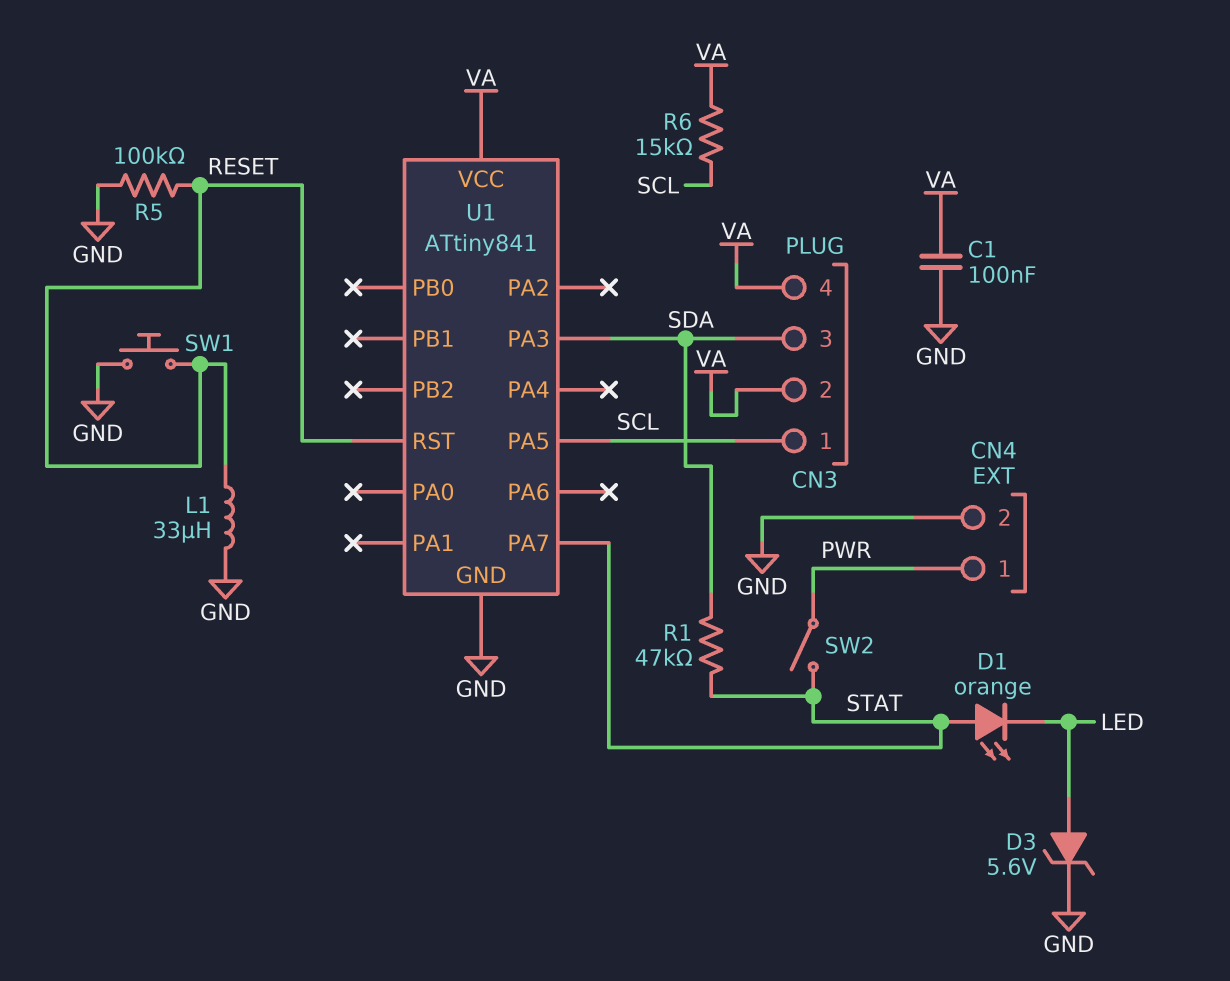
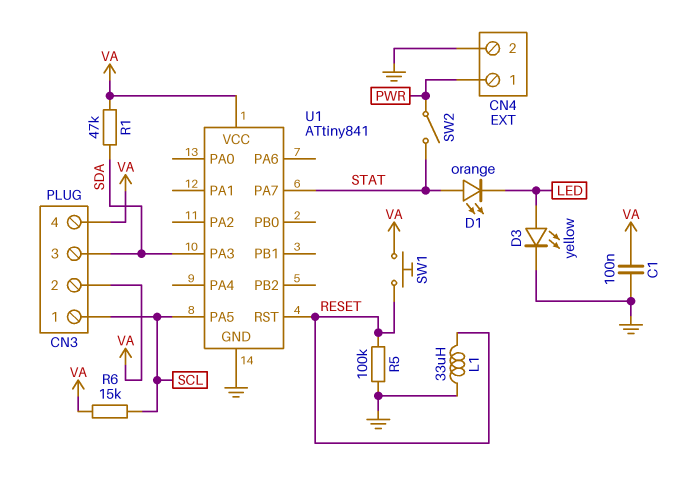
D3: zener 5.6V (A LED, K GND) -> LED yellow (A LED, K GND)
R1: 47k (SDA, STAT) -> 47k (SDA, VA)
SW1: button (GND, RESET) -> button (RESET, VA)

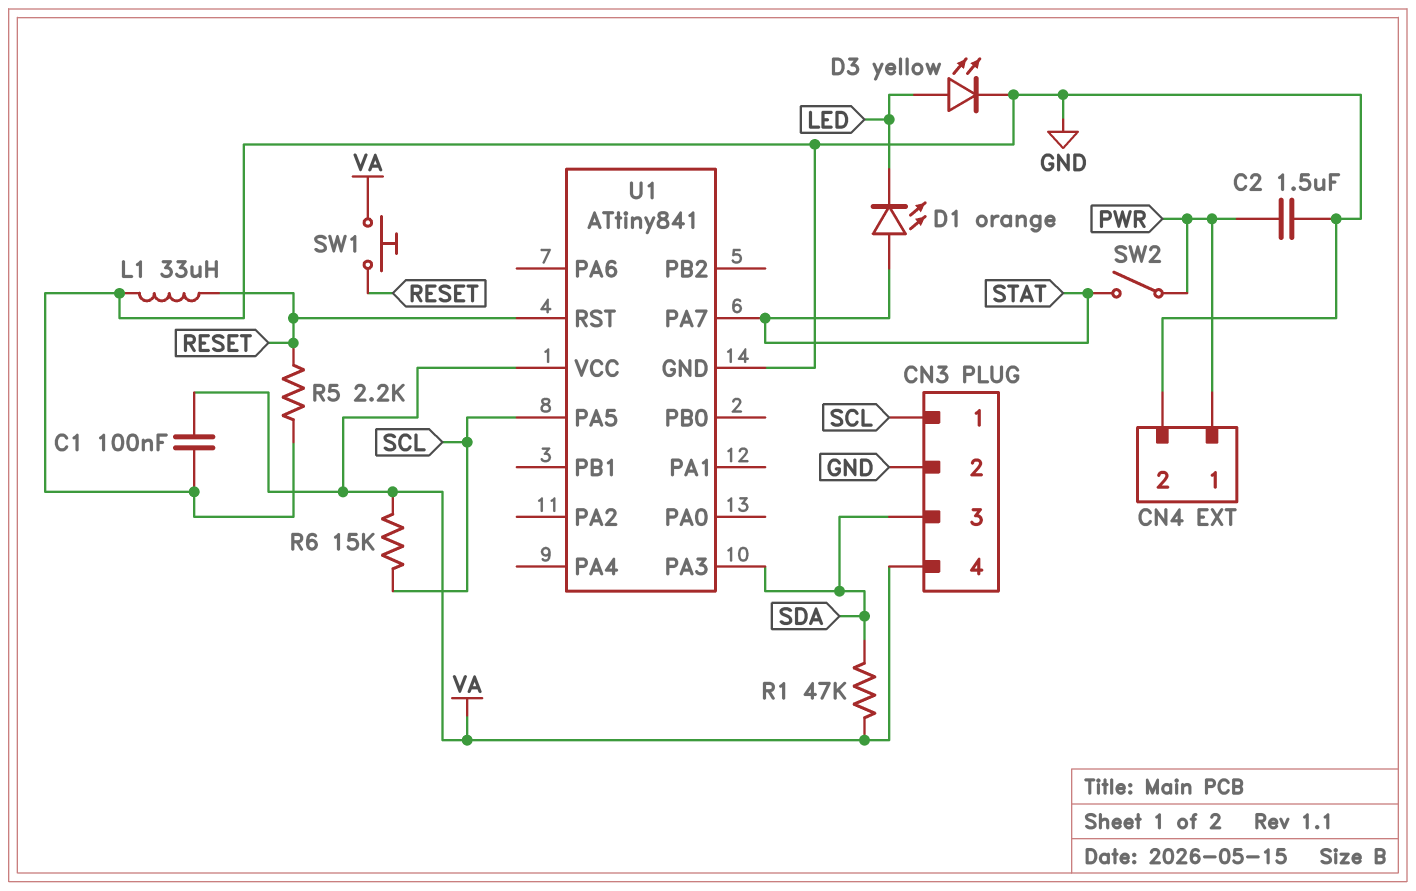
C2: none -> 1.5uF (GND, PWR)
CN3 pin 2: VA -> GND
R5: 100k (GND, RESET) -> 2.2k (GND, RESET)

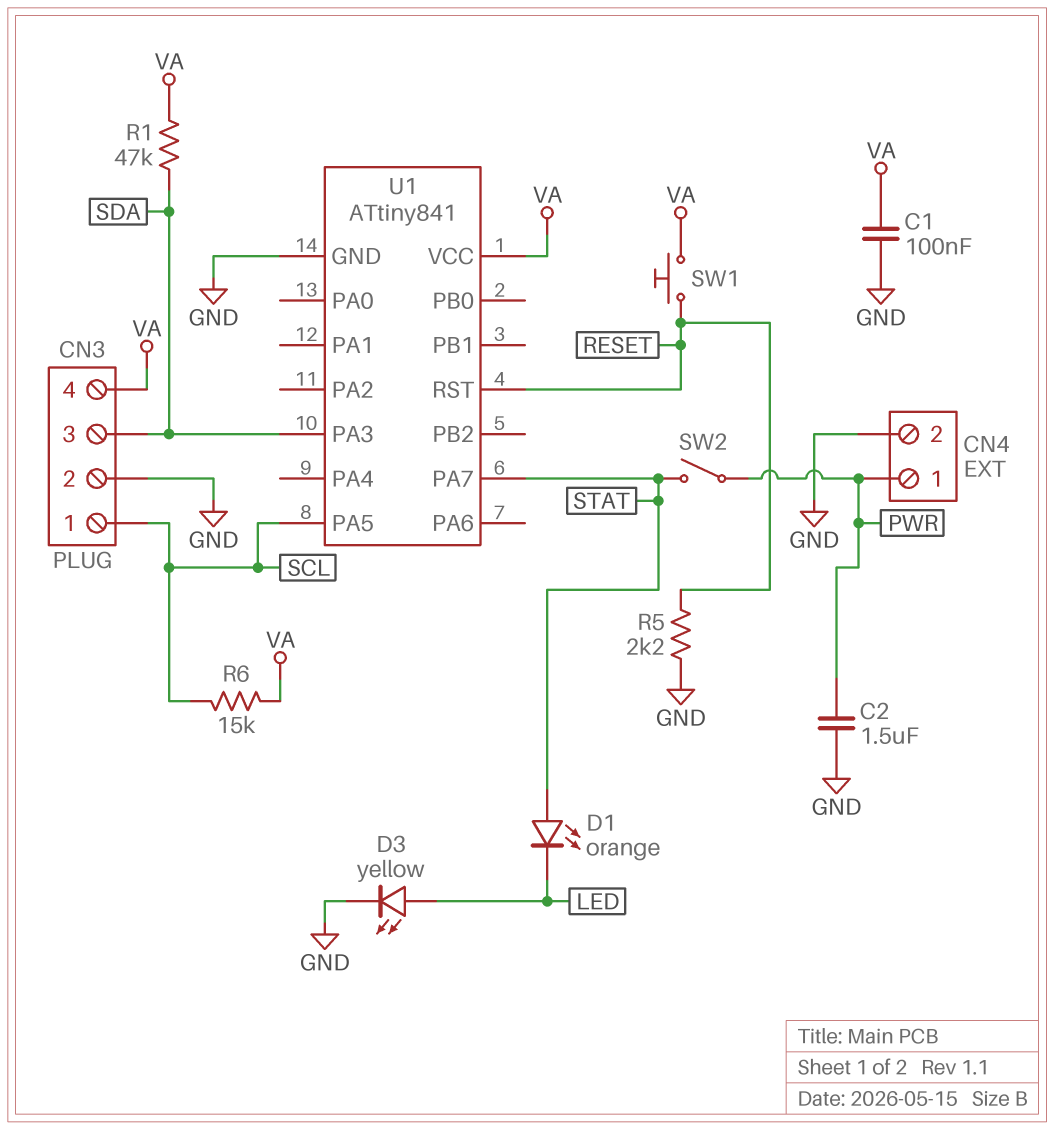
L1: 33uH (GND, RESET) -> none

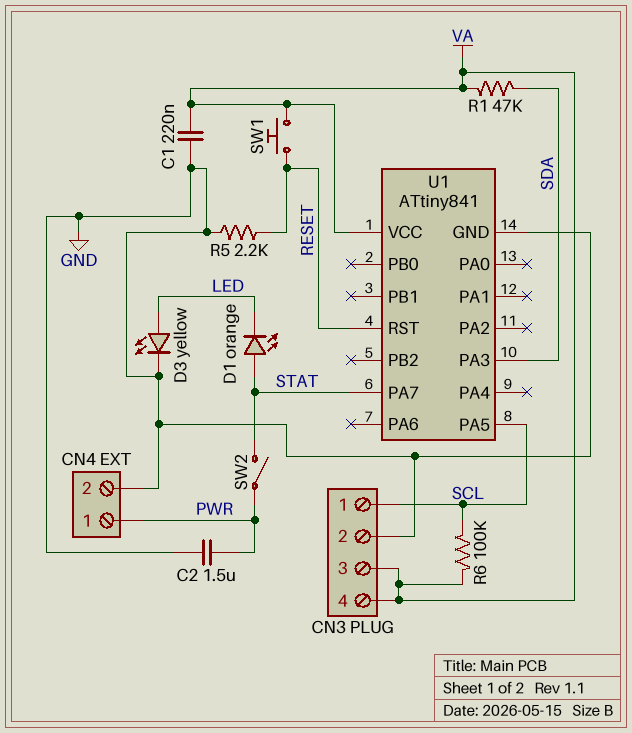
C1: 100nF (GND, VA) -> 220nF (GND, VA)
CN3 pin 3: SDA -> VA
R6: 15k (SCL, VA) -> 100k (SCL, VA)

